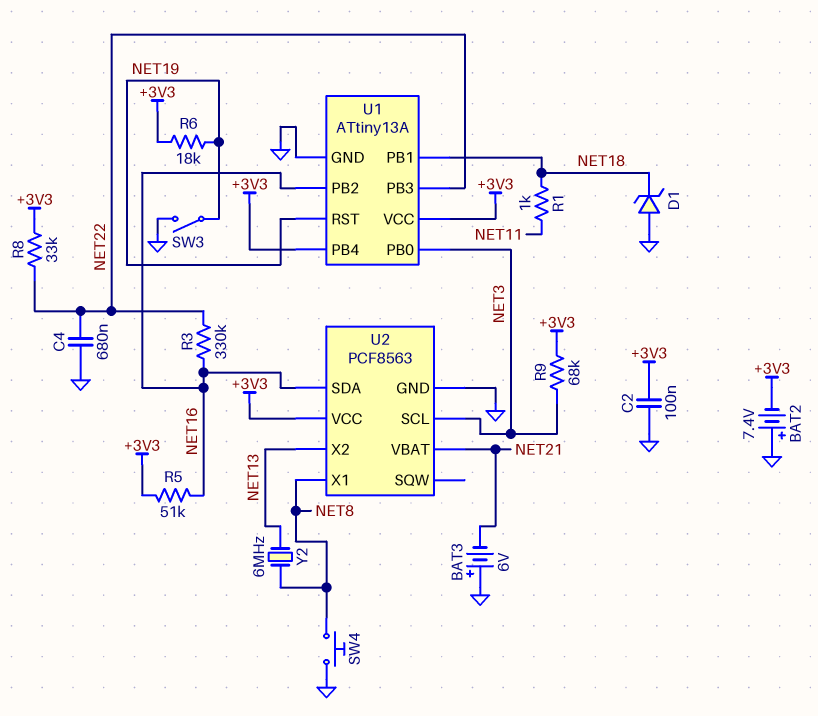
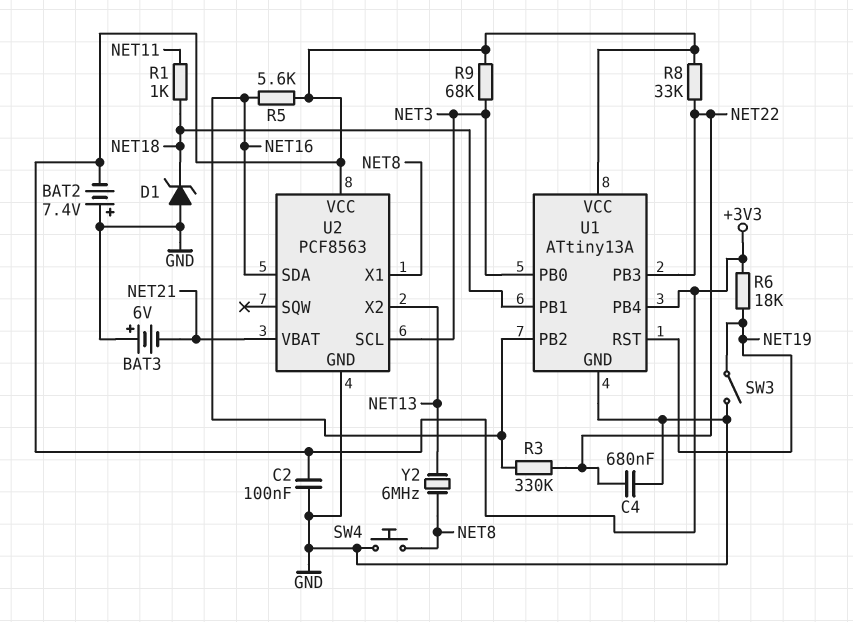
R5: 51k (+3V3, NET16) -> 5.6k (+3V3, NET16)

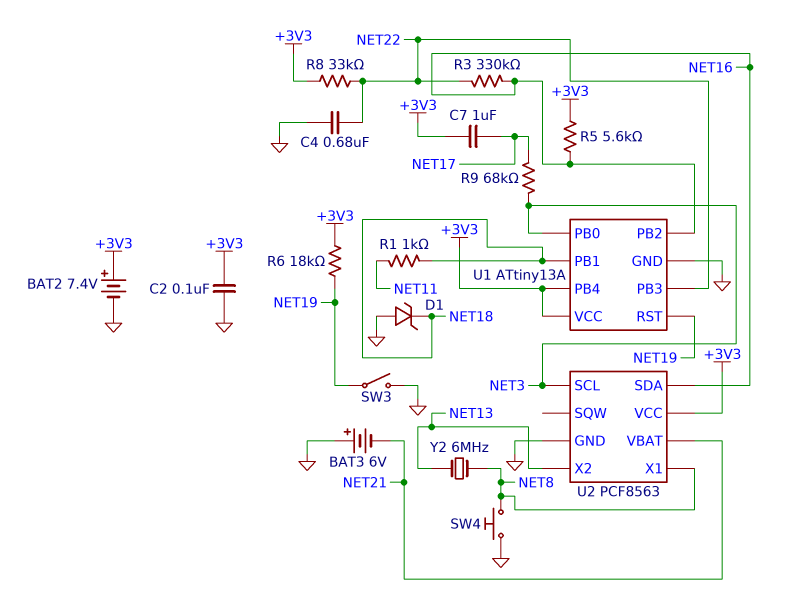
BAT2: 7.4V (plus GND, minus +3V3) -> 7.4V (plus +3V3, minus GND)
C7: none -> 1uF (+3V3, NET17)
R9: 68k (+3V3, NET3) -> 68k (NET3, NET17)

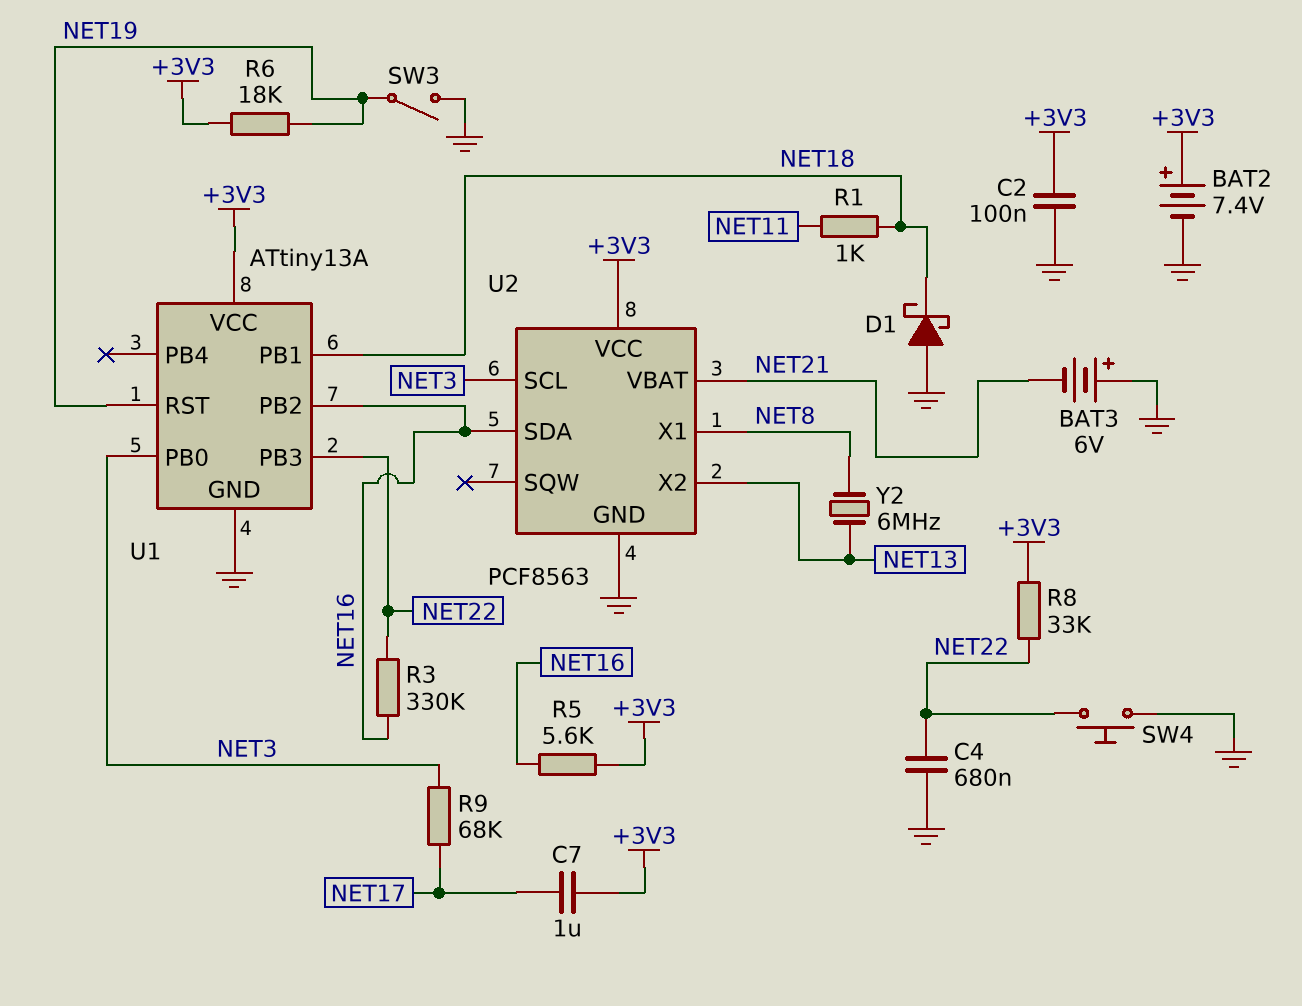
D1: zener (A GND, K NET18) -> schottky (A GND, K NET18)
SW4: button (GND, NET8) -> button (GND, NET22)
U1 pin PB4: +3V3 -> none

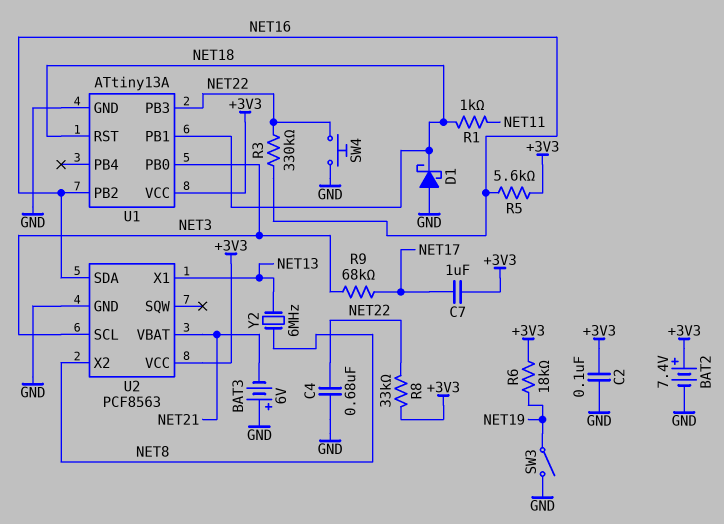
U1 pin RST: NET19 -> NET18
U2 pin X1: NET8 -> NET13
U2 pin X2: NET13 -> NET8

